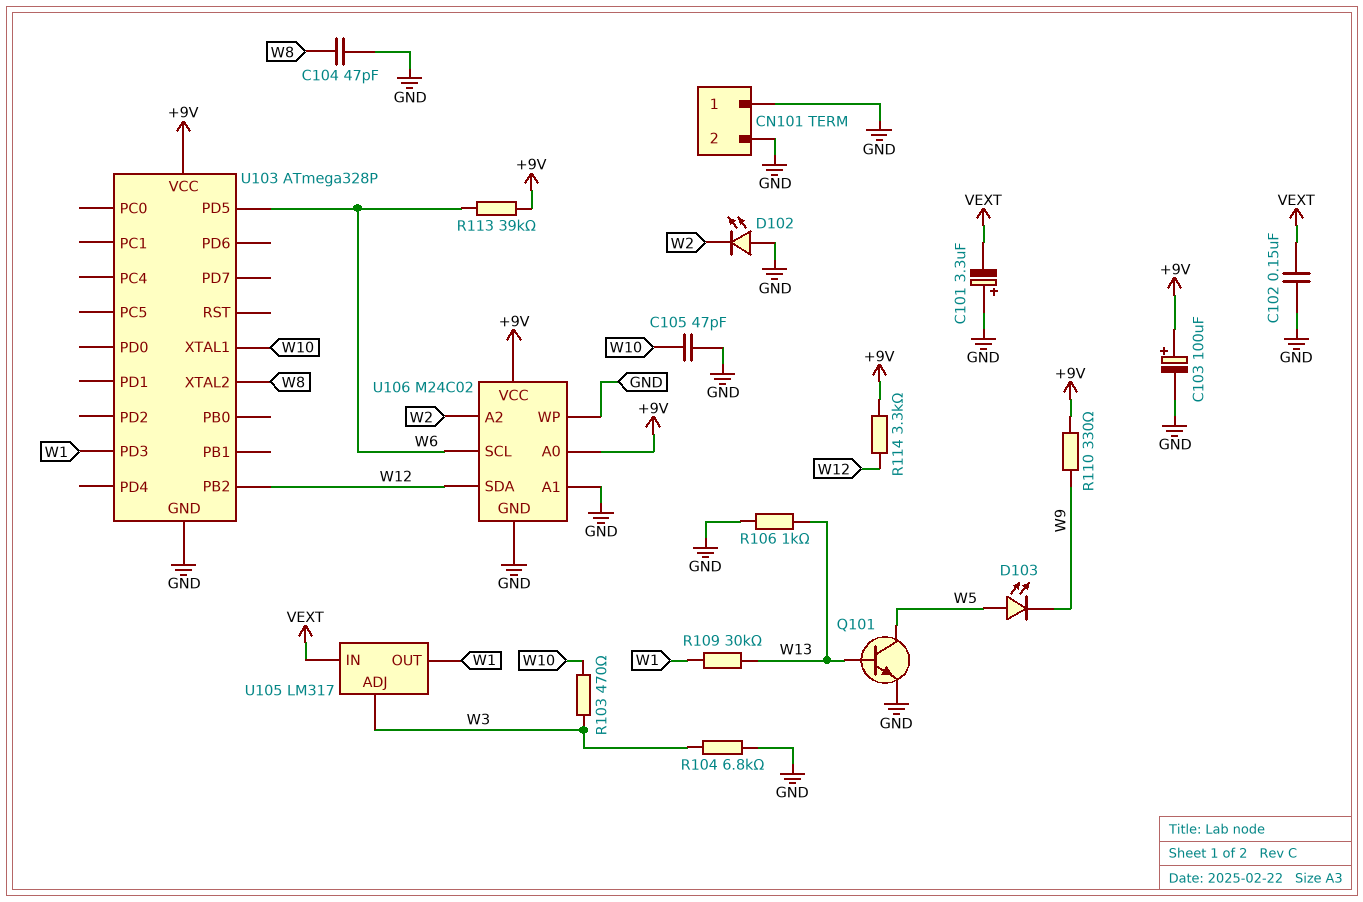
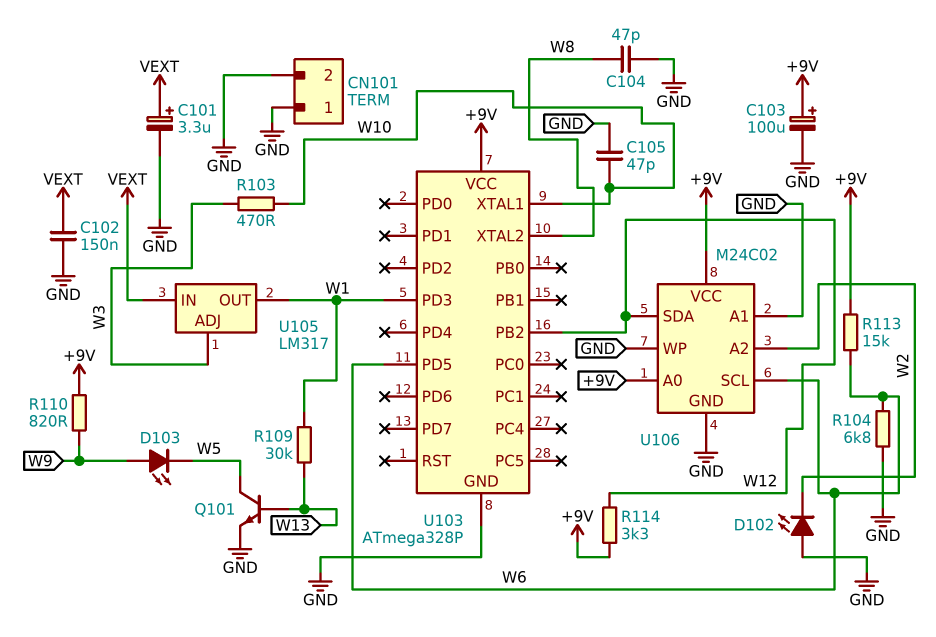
C101: 3.3uF (plus GND, minus VEXT) -> 3.3uF (plus VEXT, minus GND)
D103: LED (A W5, K W9) -> LED (A W9, K W5)
R104: 6.8k (GND, W3) -> 6.8k (GND, W6)
R106: 1k (GND, W13) -> none
R110: 330 (+9V, W9) -> 820 (+9V, W9)
R113: 39k (+9V, W6) -> 15k (+9V, W6)

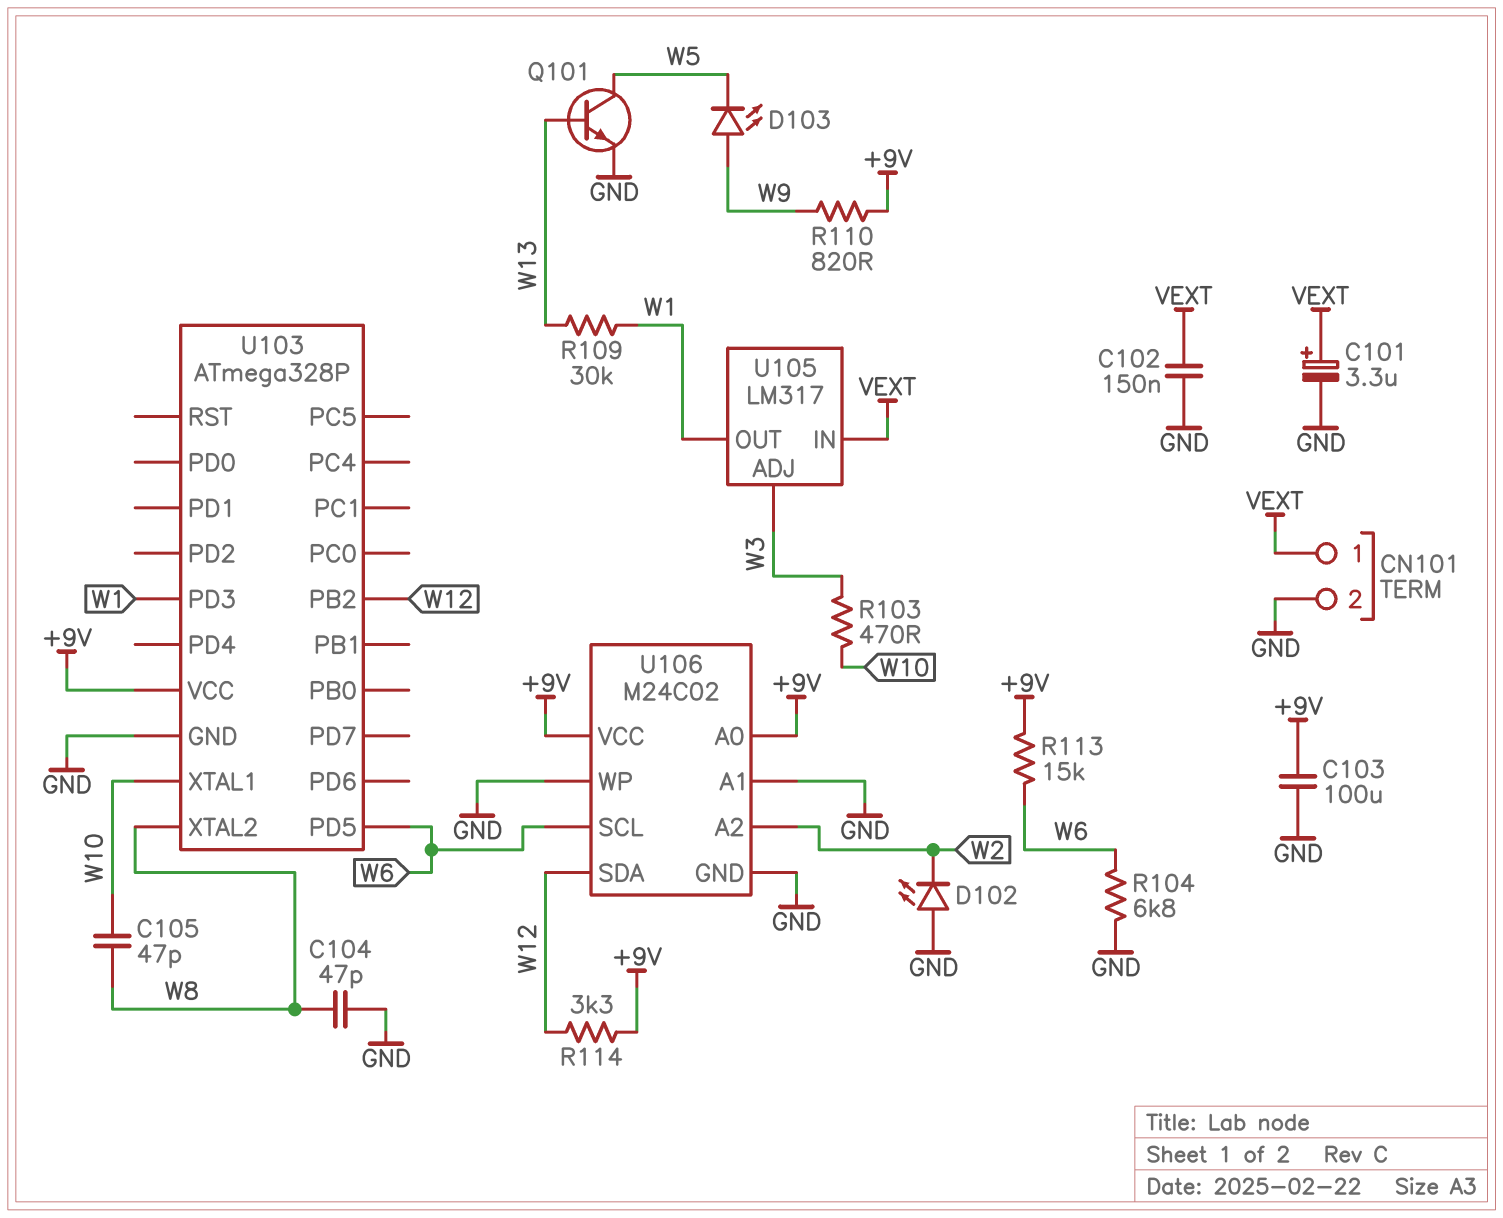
C103: 100uF (plus +9V, minus GND) -> 100uF (+9V, GND)
C105: 47pF (GND, W10) -> 47pF (W8, W10)
CN101 pin 1: GND -> VEXT

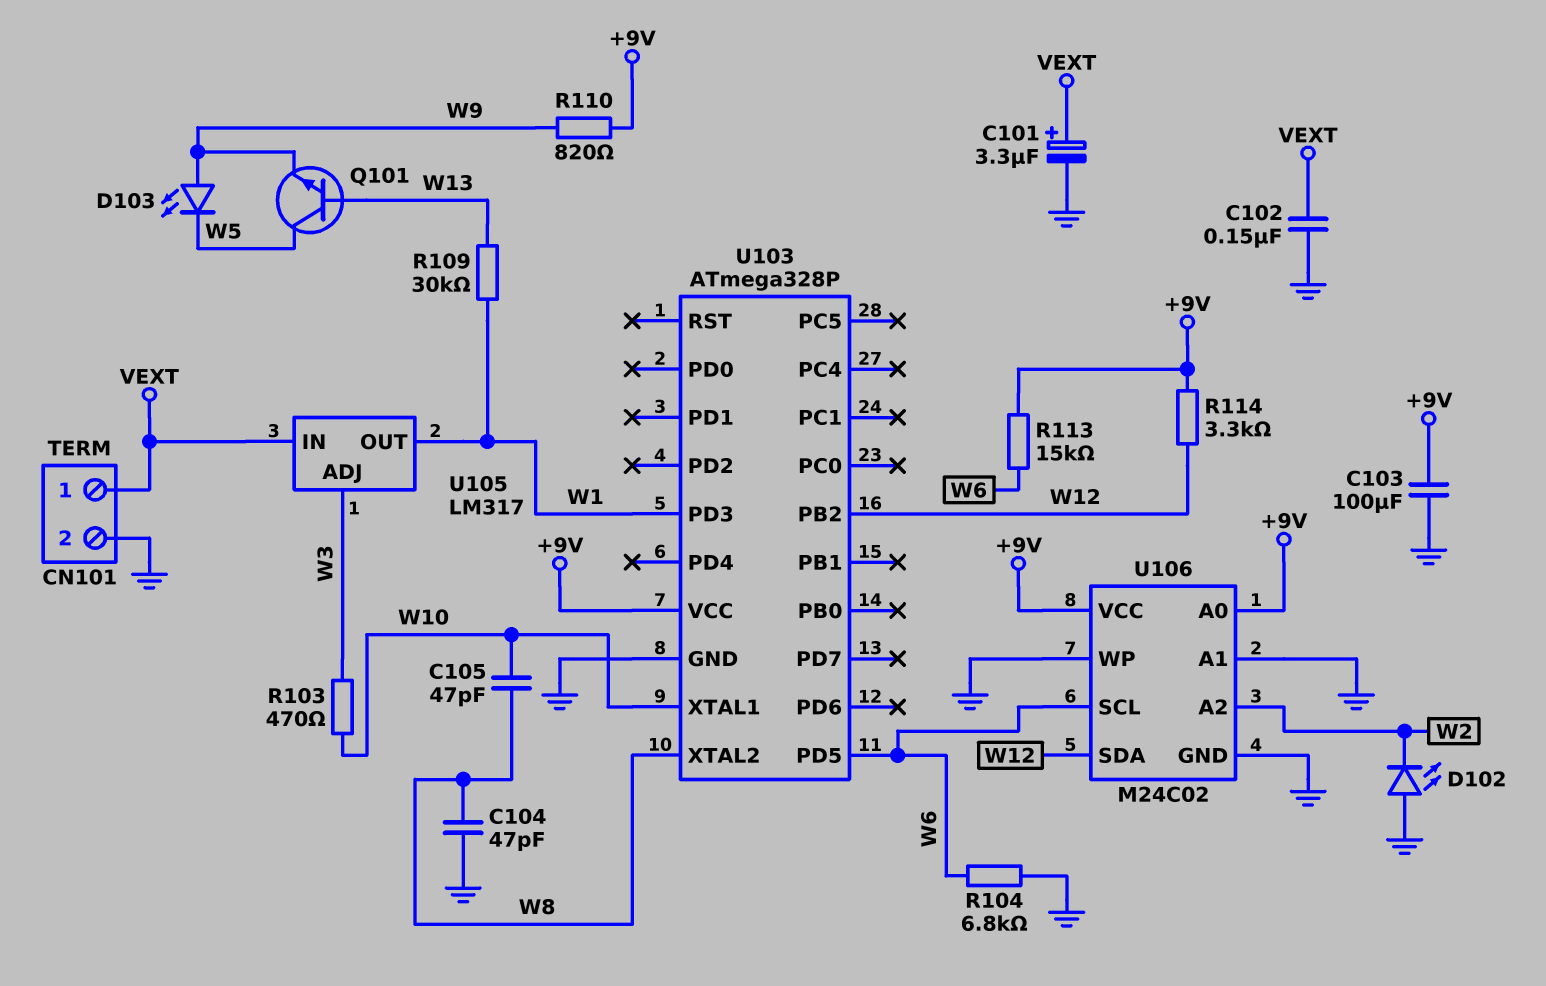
Q101: NPN (B W13, C W5, E GND) -> NPN (B W13, C W5, E W9)

